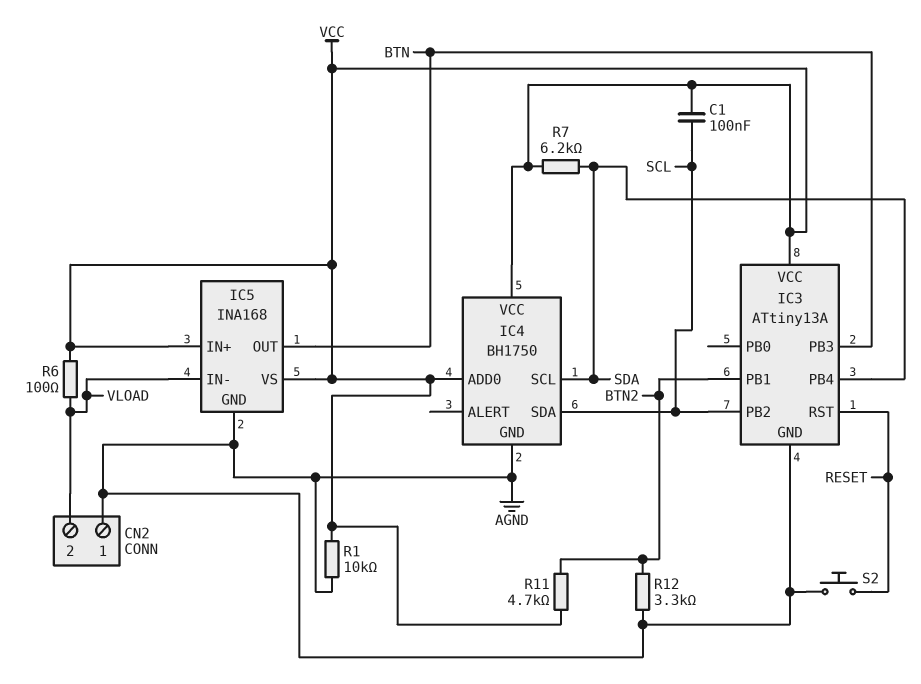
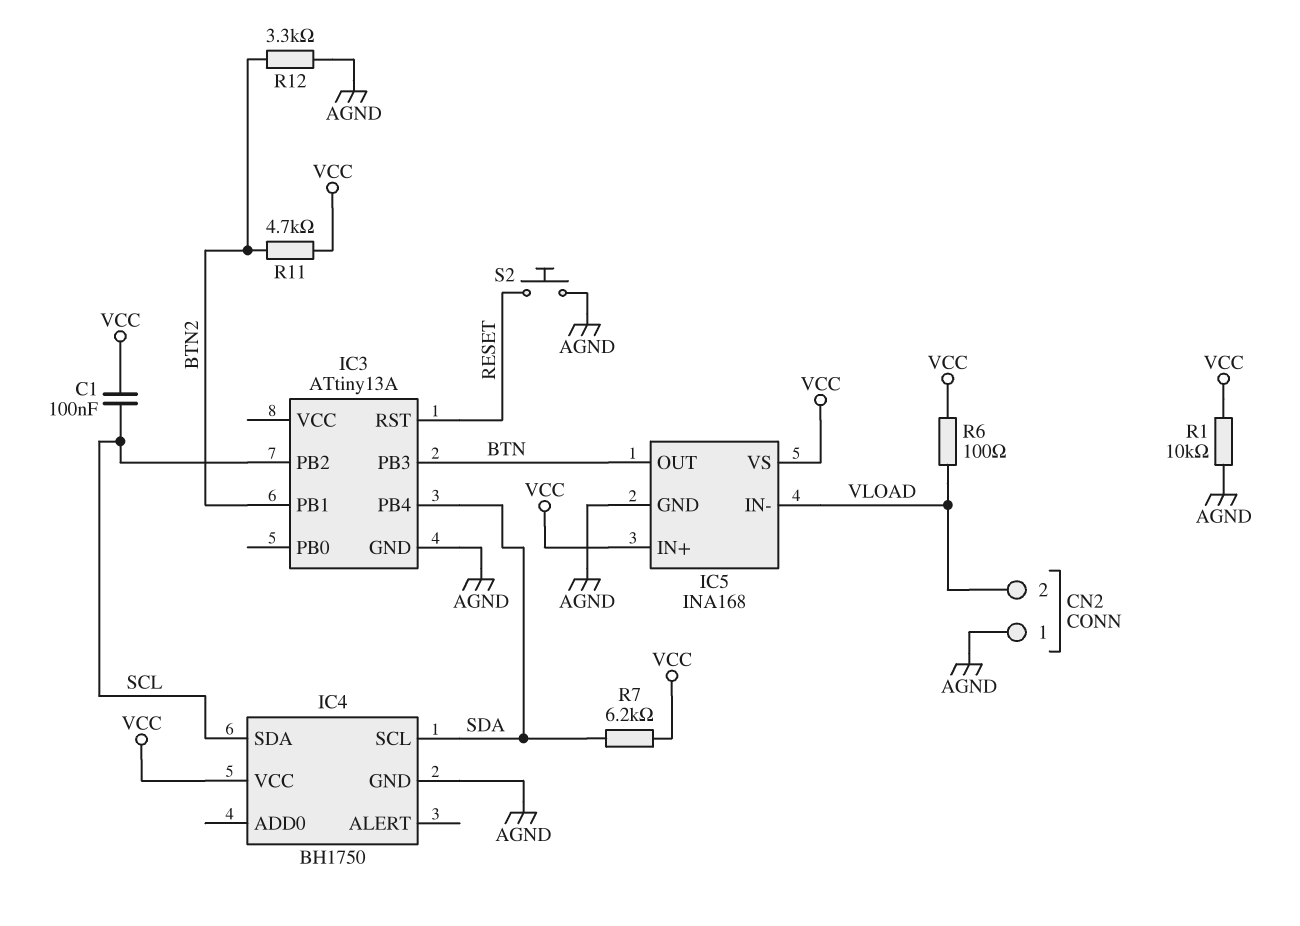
IC3 pin VCC: VCC -> none
IC4 pin ADD0: VCC -> none

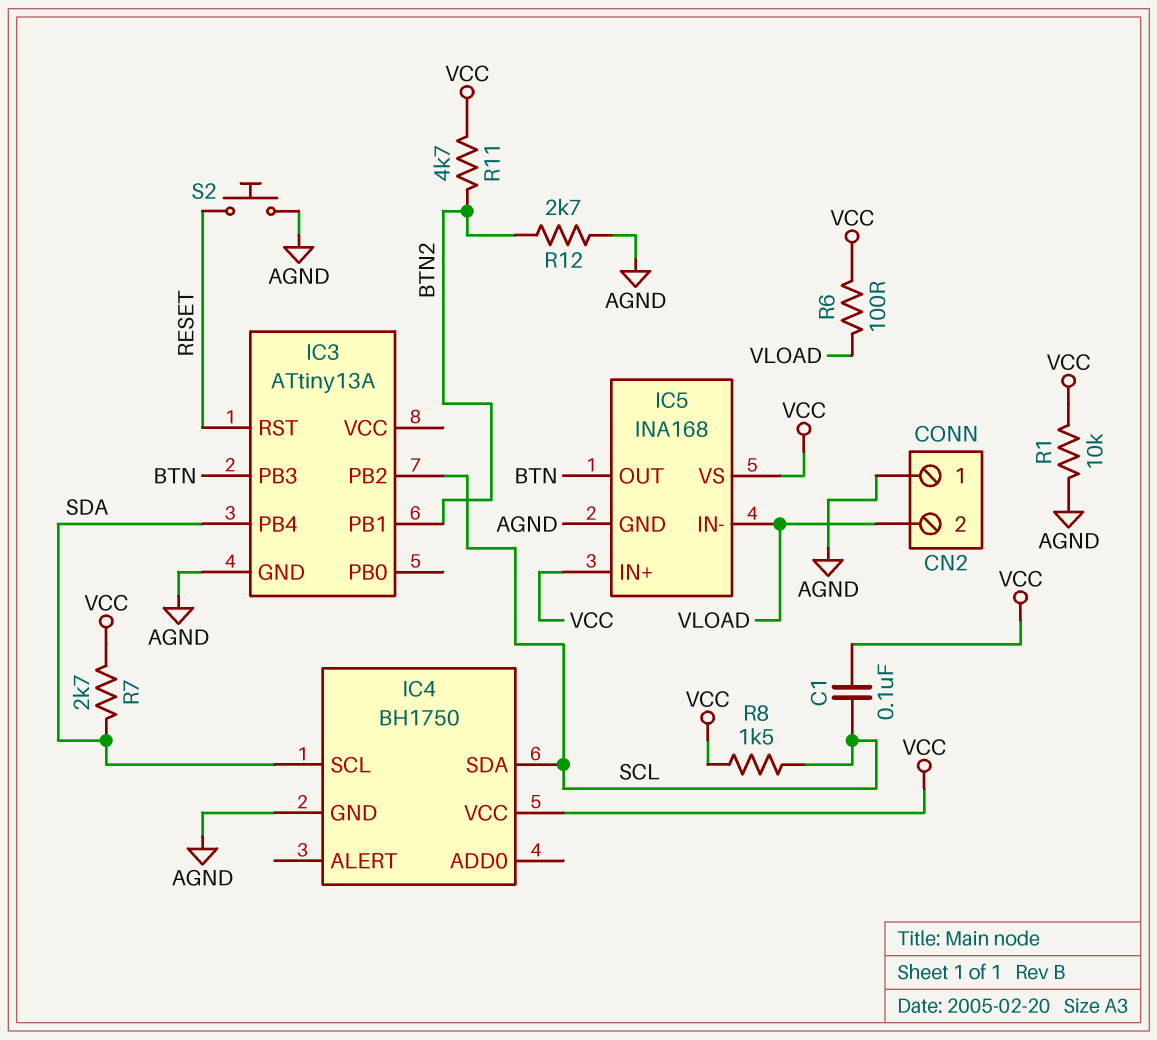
R7: 6.2k (SDA, VCC) -> 2.7k (SDA, VCC)
R8: none -> 1.5k (SCL, VCC)
R12: 3.3k (AGND, BTN2) -> 2.7k (AGND, BTN2)

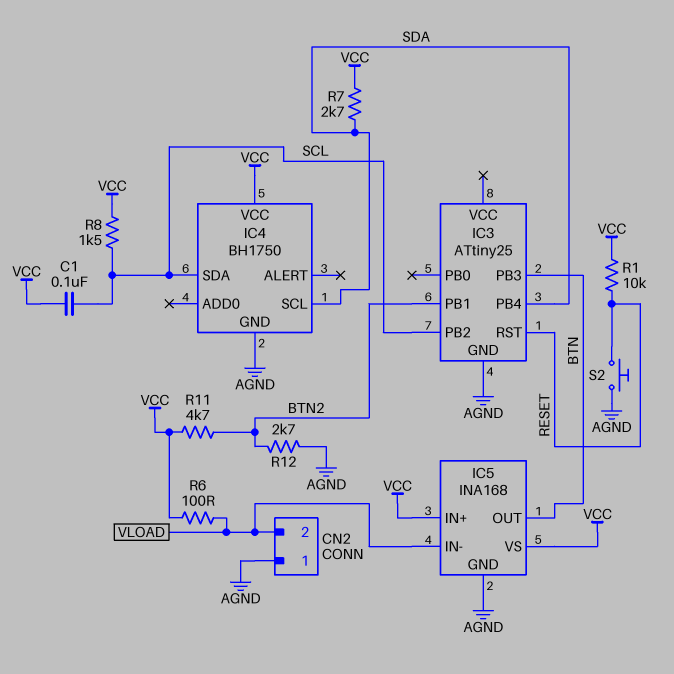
IC3: ATtiny13A -> ATtiny25
R1: 10k (AGND, VCC) -> 10k (RESET, VCC)

